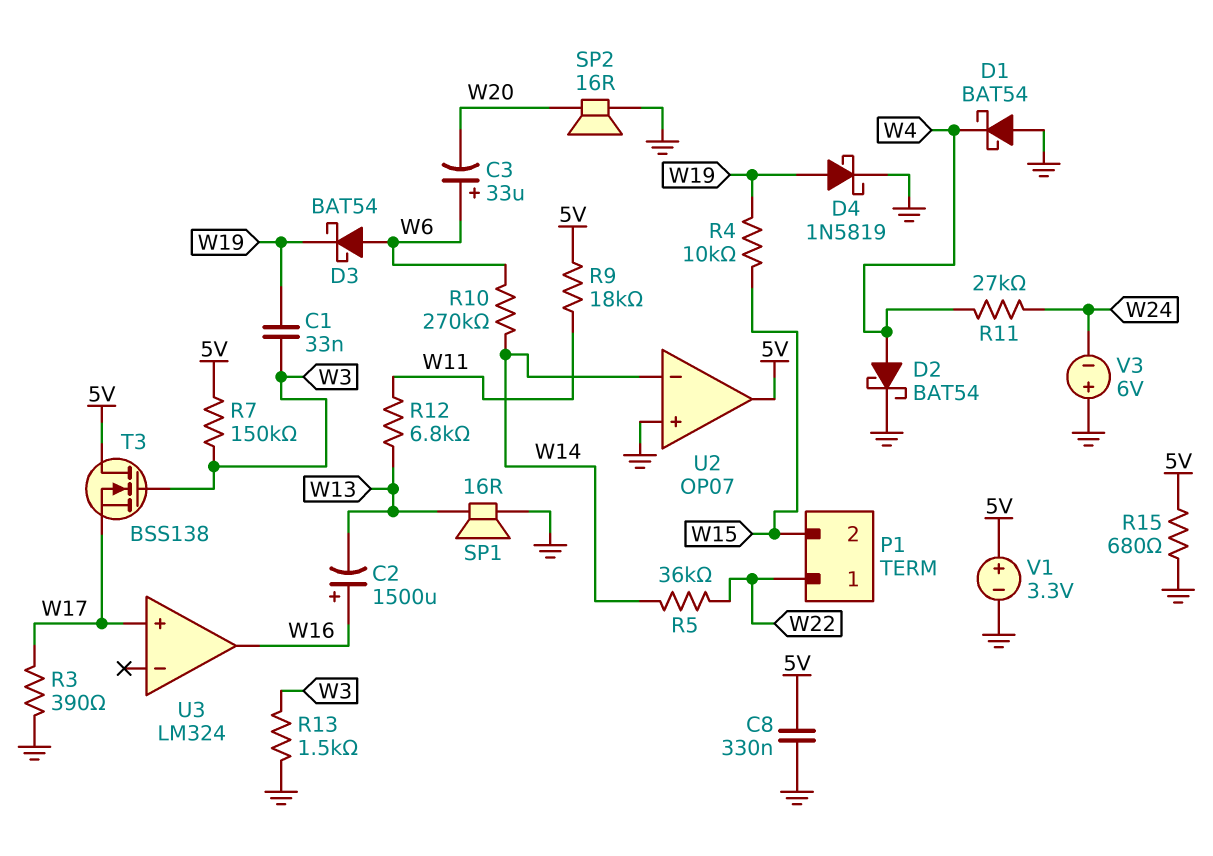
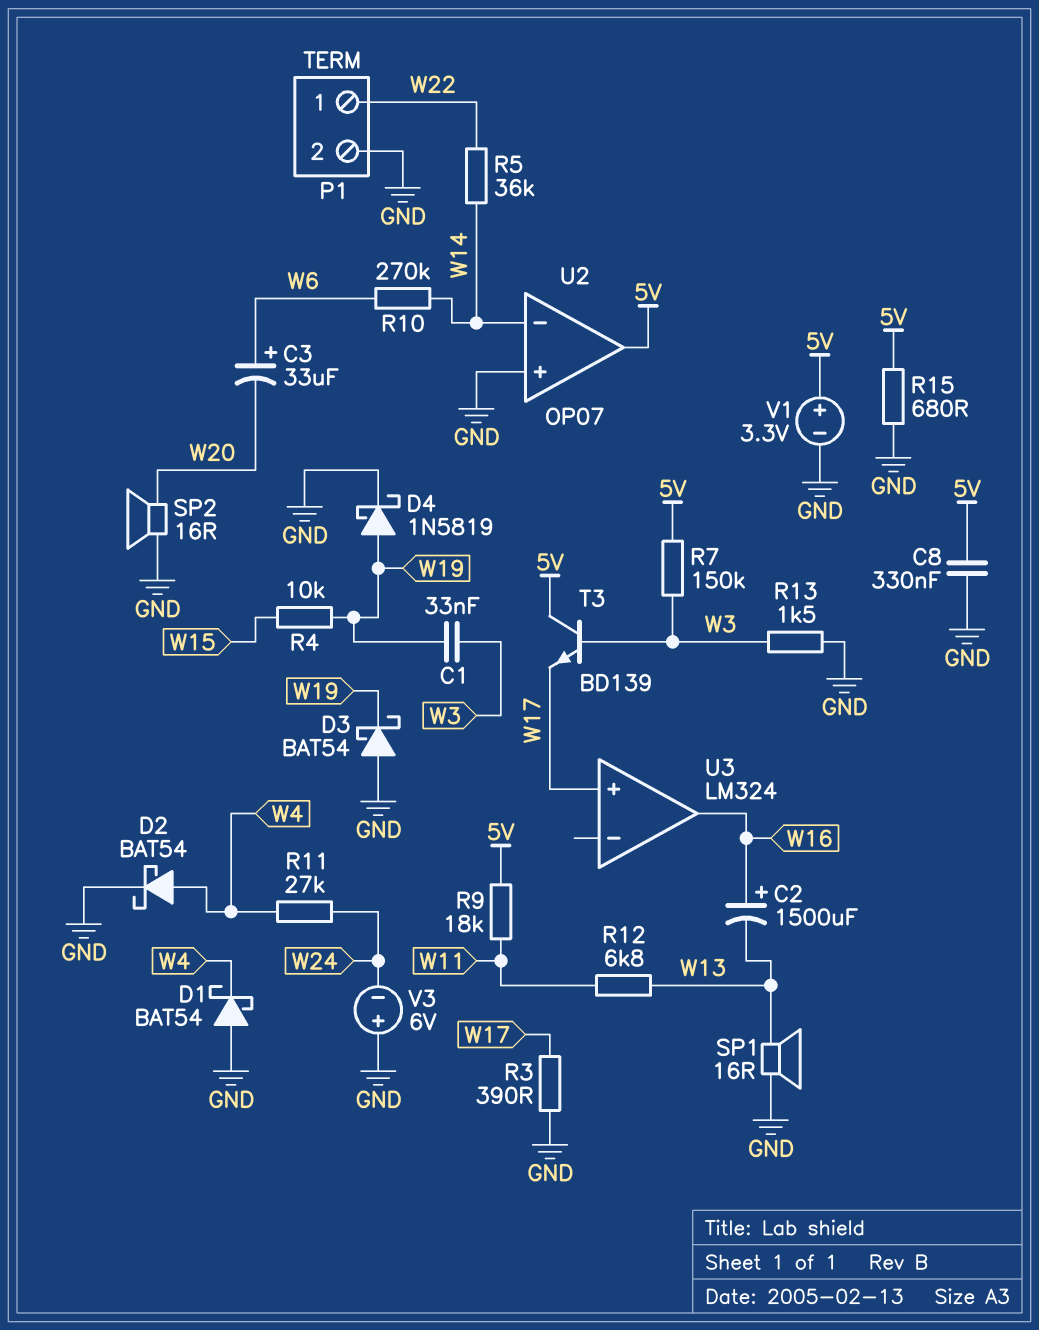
D3: schottky BAT54 (A W6, K W19) -> schottky BAT54 (A GND, K W19)
P1 pin 2: W15 -> GND
T3: NMOS BSS138 (G W3, D 5V, S W17) -> NPN BD139 (B W3, C 5V, E W17)

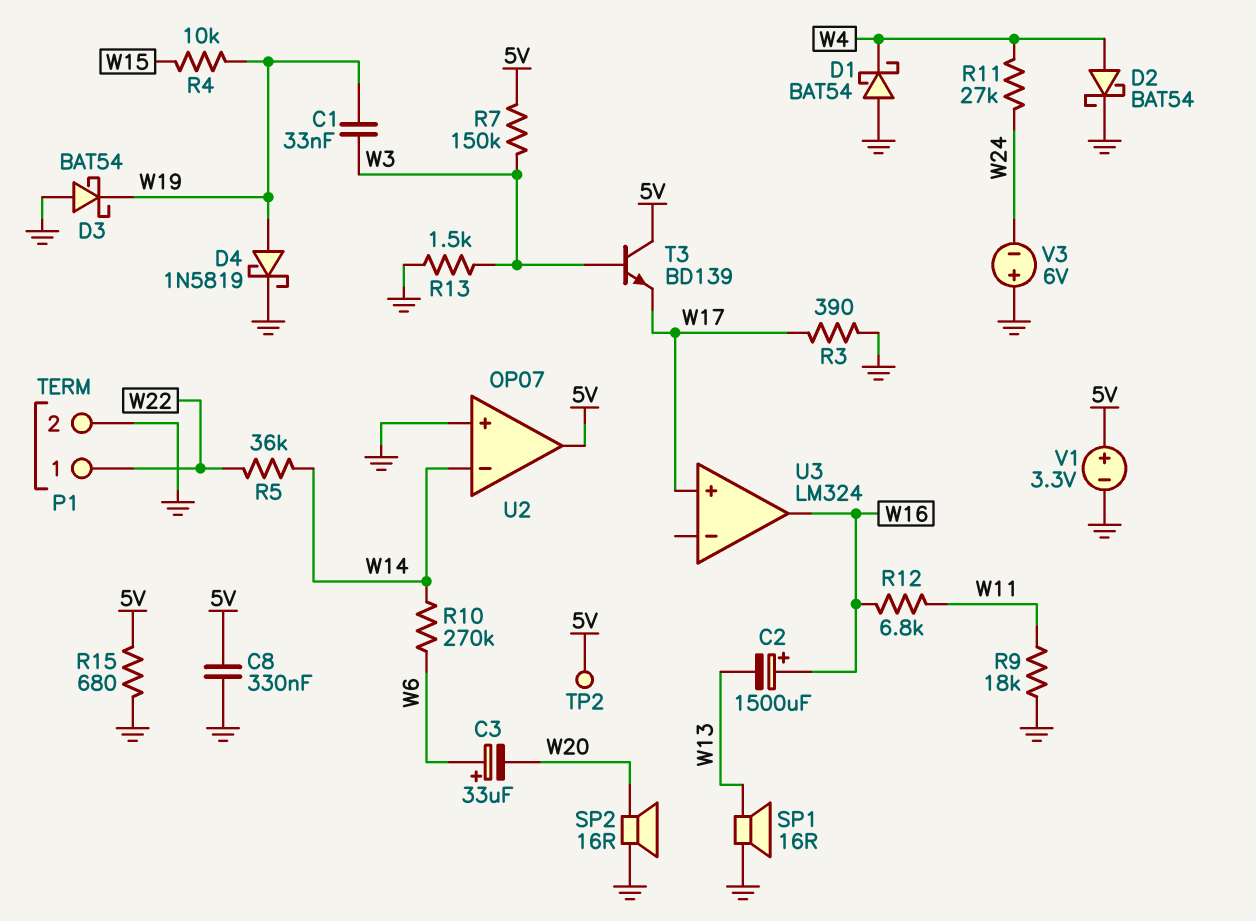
R9: 18k (5V, W11) -> 18k (GND, W11)
R12: 6.8k (W11, W13) -> 6.8k (W11, W16)
TP2: none -> test point (5V)

